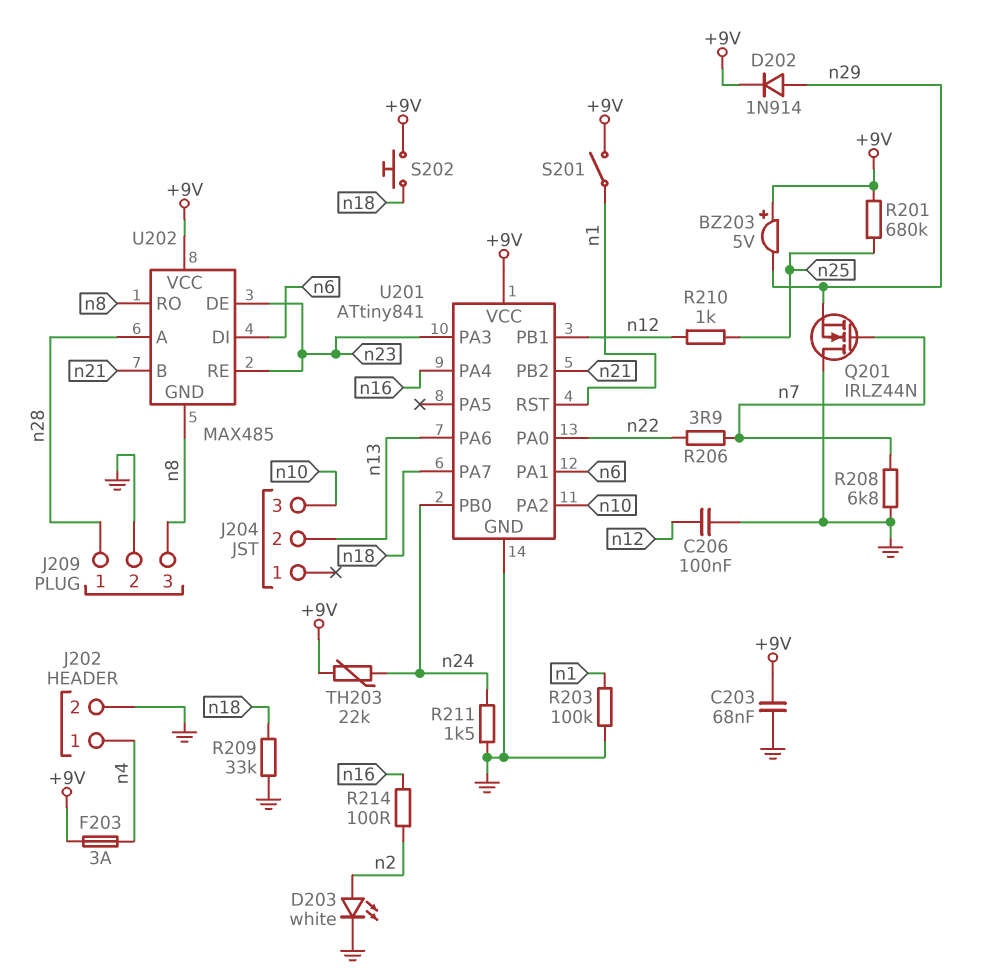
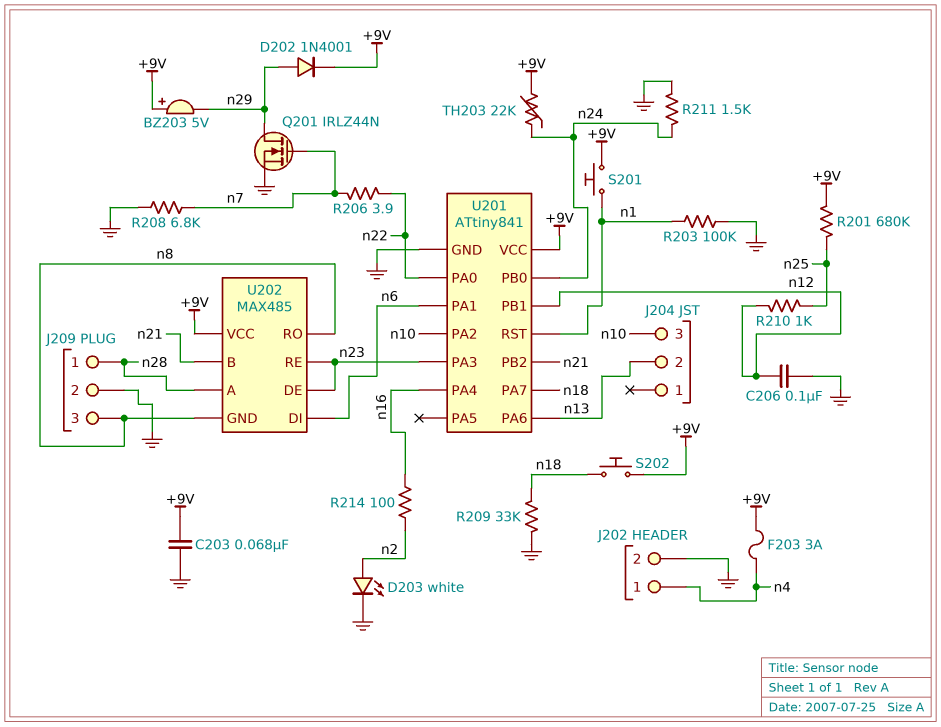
D202: diode 1N914 (A n29, K +9V) -> diode 1N4001 (A n29, K +9V)
Q201: NMOS IRLZ44N (G n7, D GND, S n29) -> NMOS IRLZ44N (G n7, D n29, S GND)
S201: switch (+9V, n1) -> button (+9V, n1)

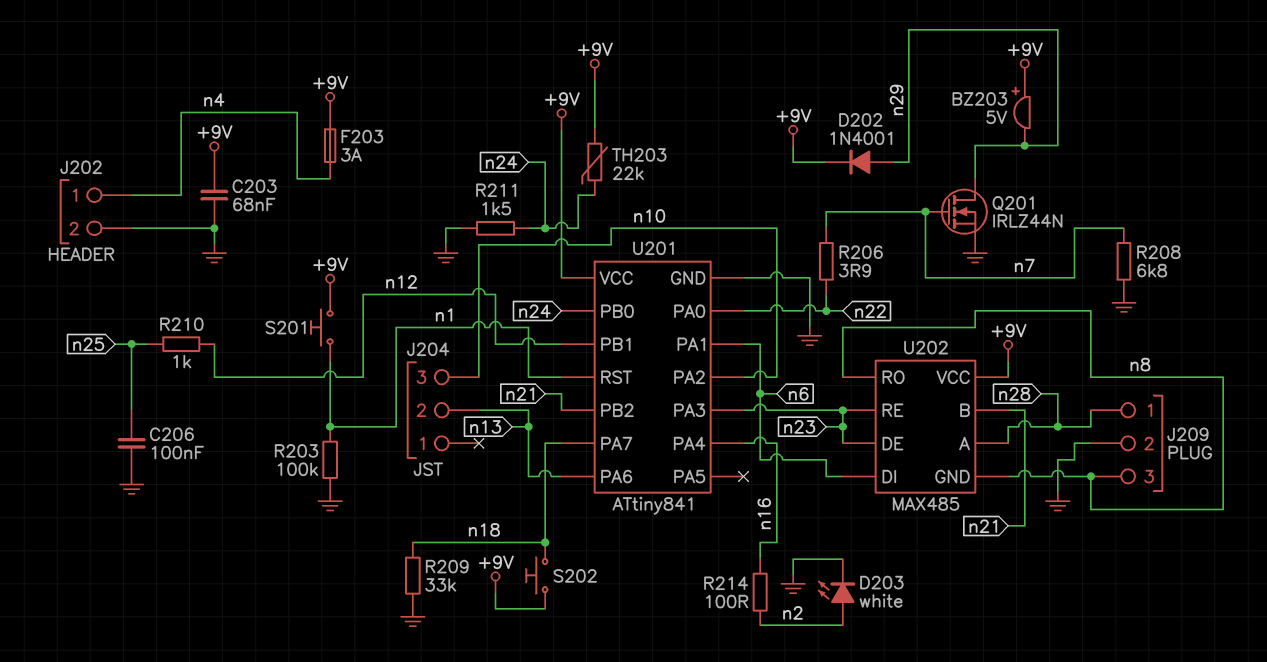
C206: 100nF (GND, n12) -> 100nF (GND, n25)
R201: 680k (+9V, n25) -> none

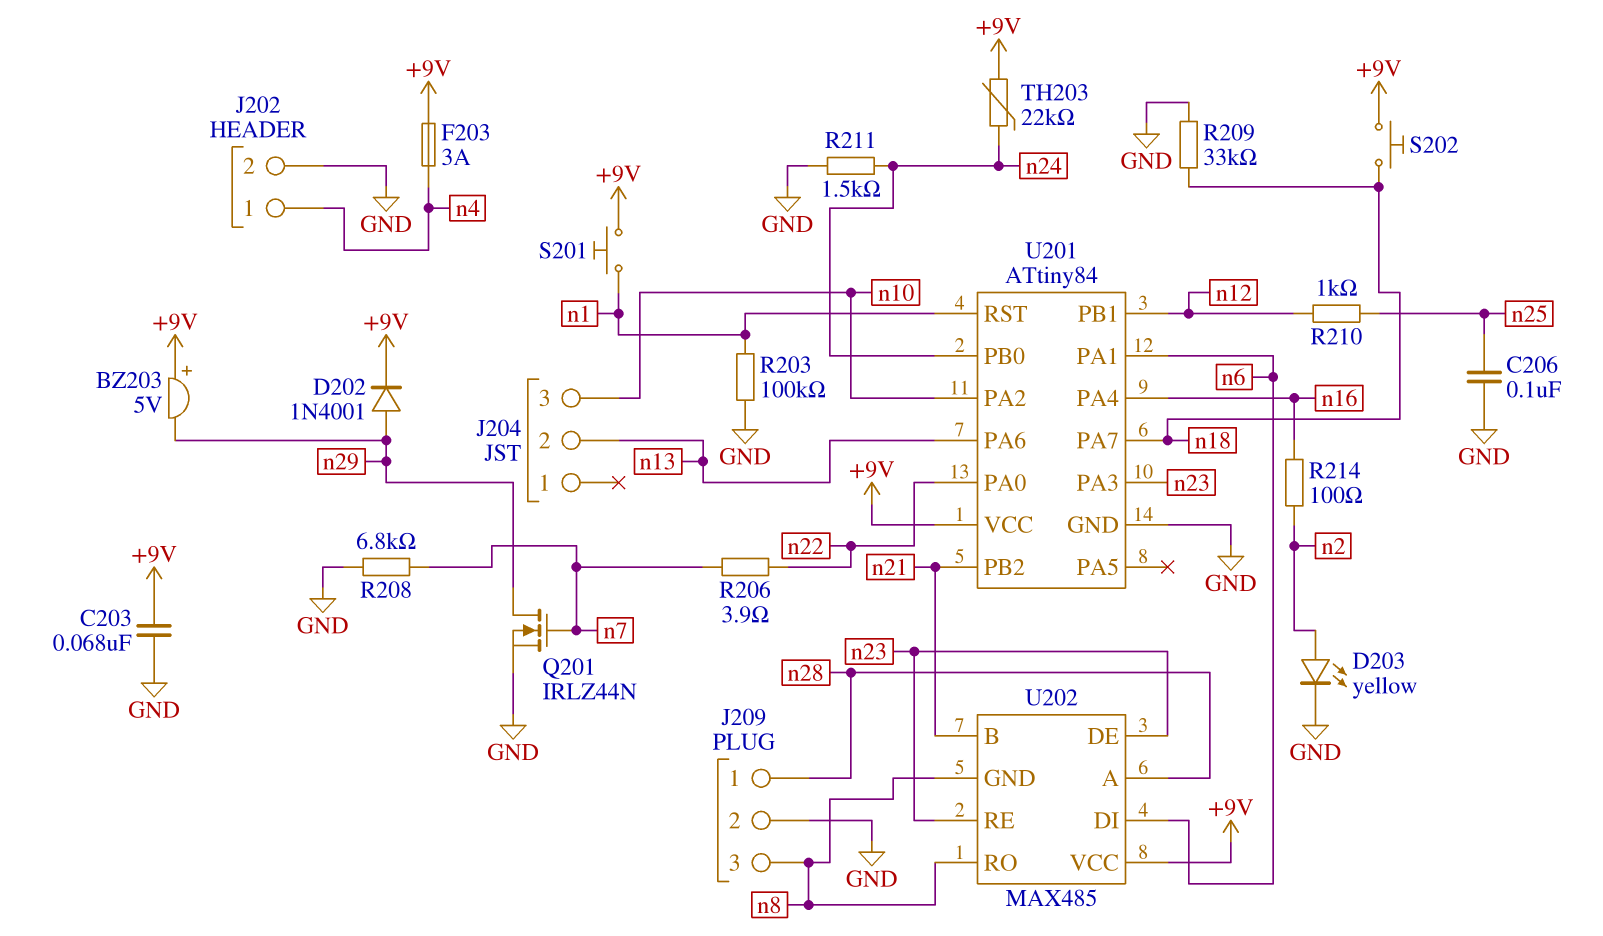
D203: LED white (A n2, K GND) -> LED yellow (A n2, K GND)
U201: ATtiny841 -> ATtiny84

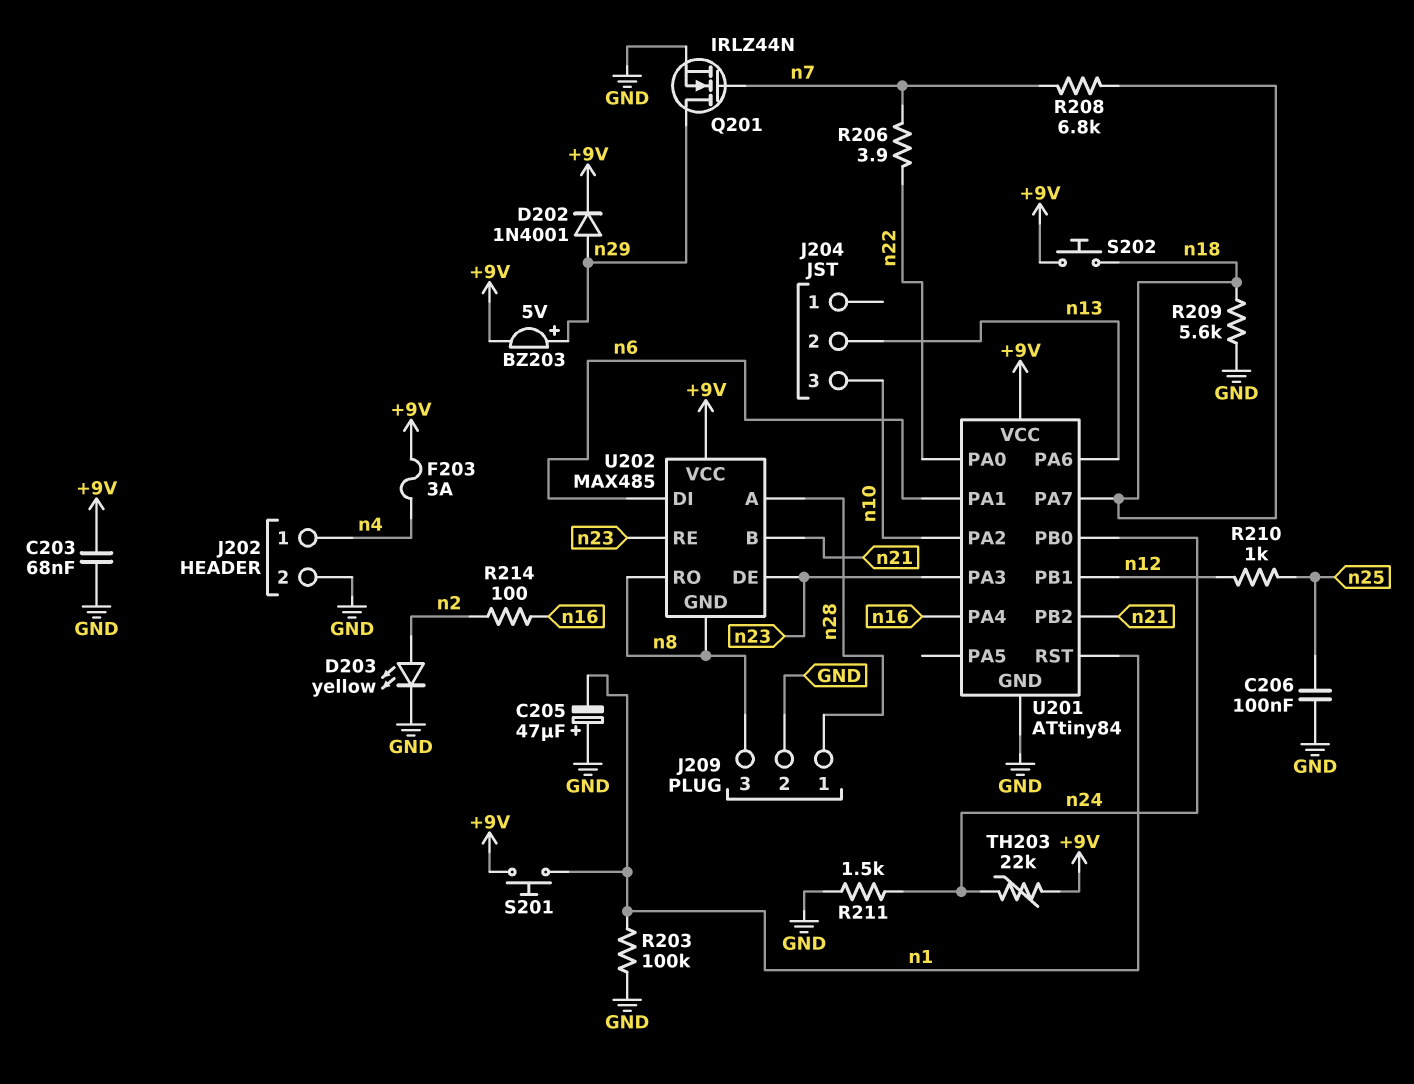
BZ203: buzzer 5V (plus +9V, minus n29) -> buzzer 5V (plus n29, minus +9V)
C205: none -> 47uF (plus GND, minus n1)
R208: 6.8k (GND, n7) -> 6.8k (n7, n18)
R209: 33k (GND, n18) -> 5.6k (GND, n18)

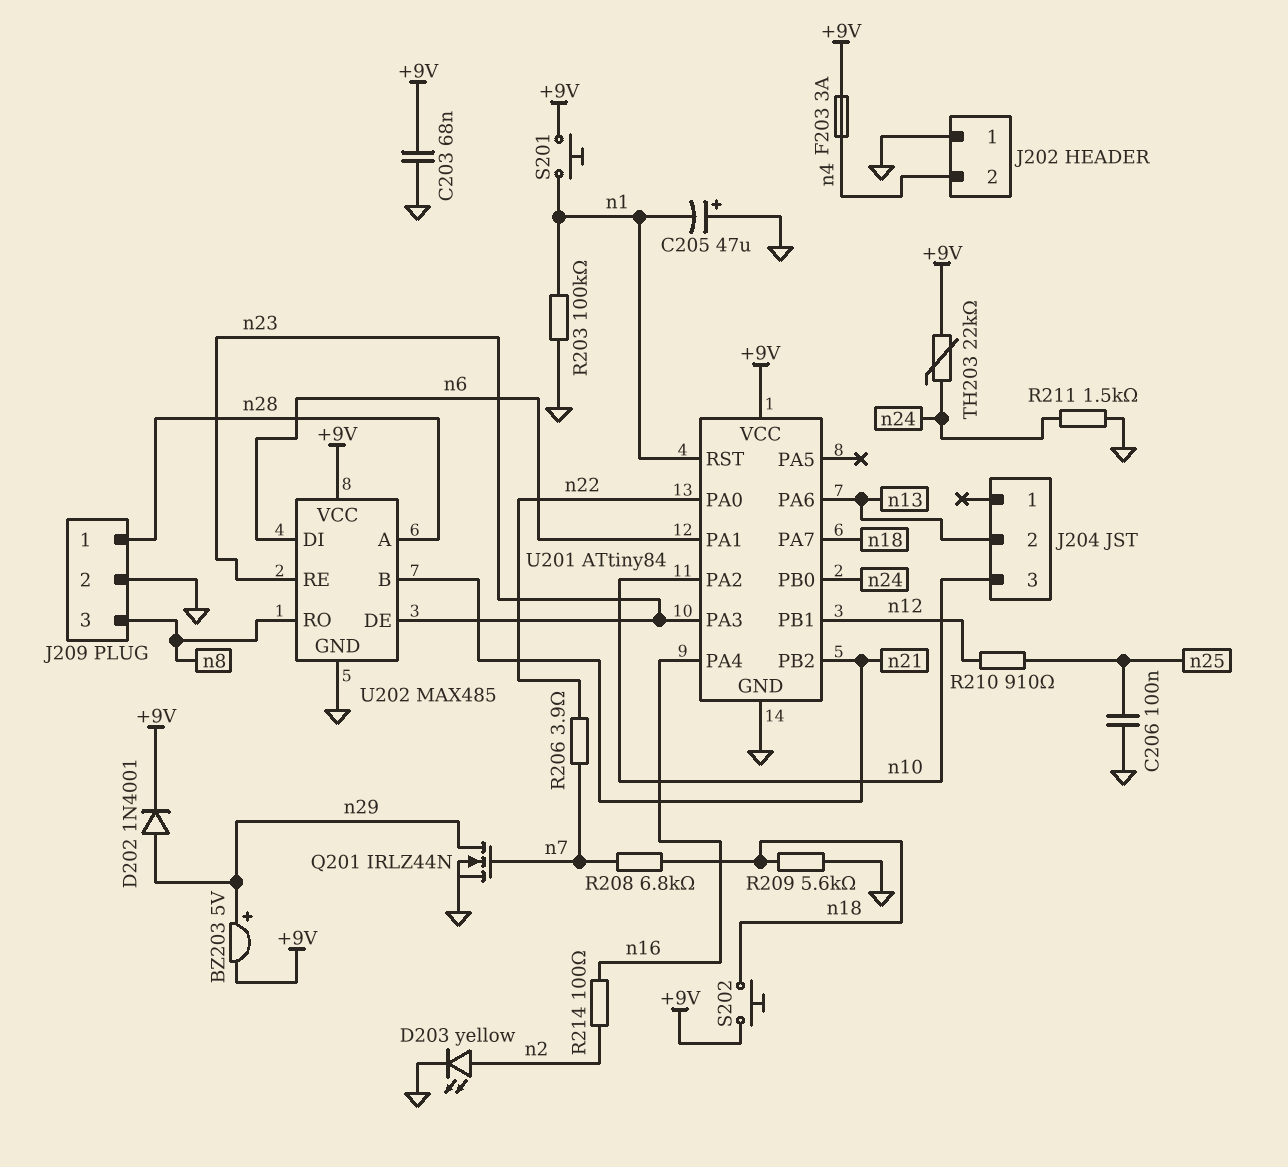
J202 pin 1: n4 -> GND
J202 pin 2: GND -> n4
R210: 1k (n12, n25) -> 910 (n12, n25)
U202 pin GND: n8 -> GND

